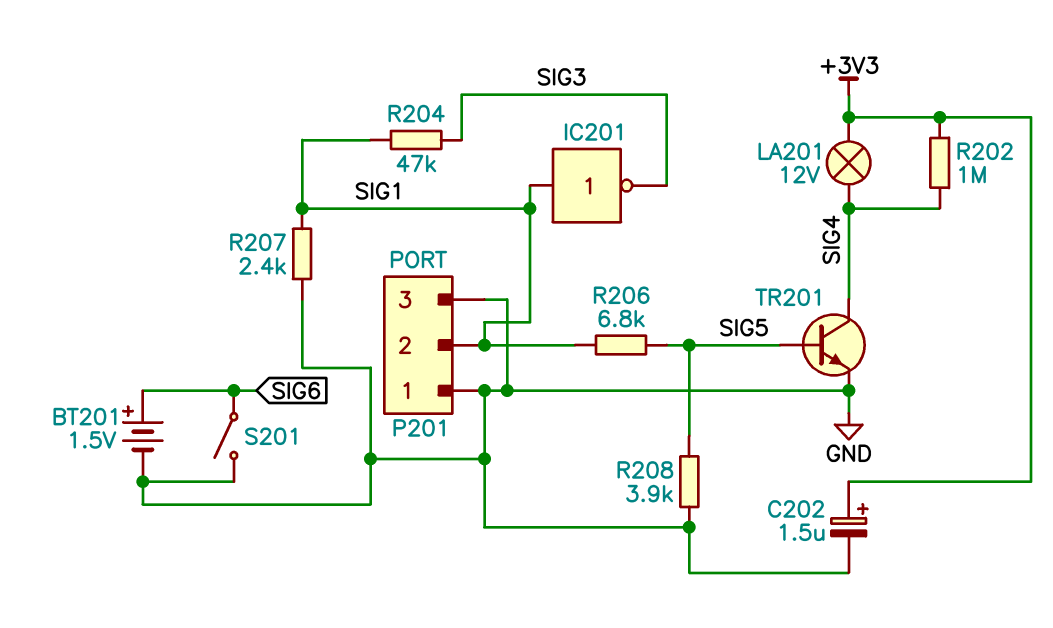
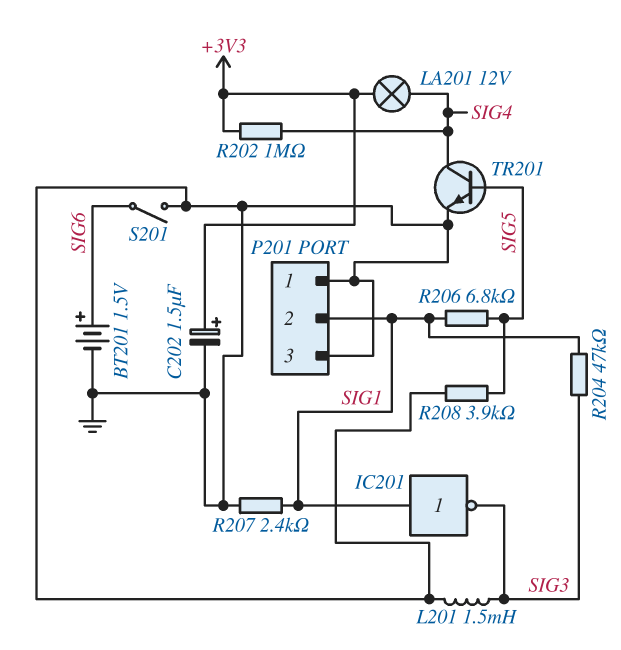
L201: none -> 1.5mH (GND, SIG3)

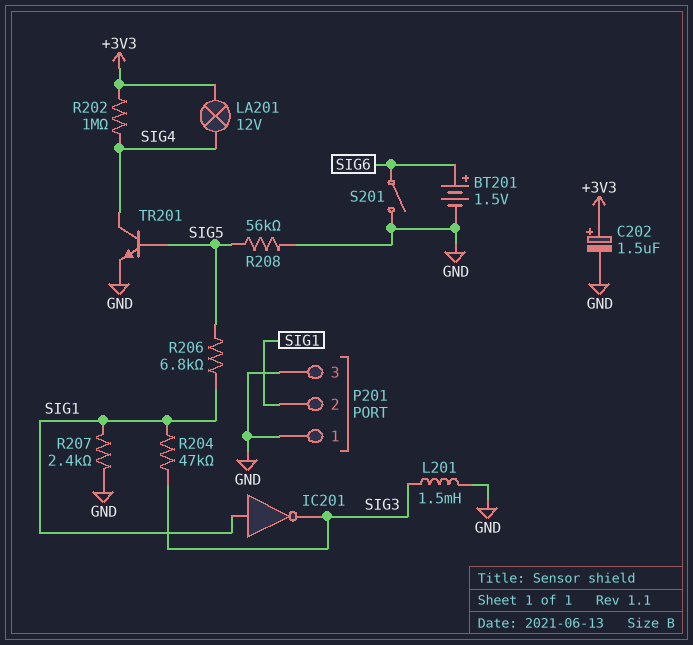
R208: 3.9k (GND, SIG5) -> 56k (GND, SIG5)

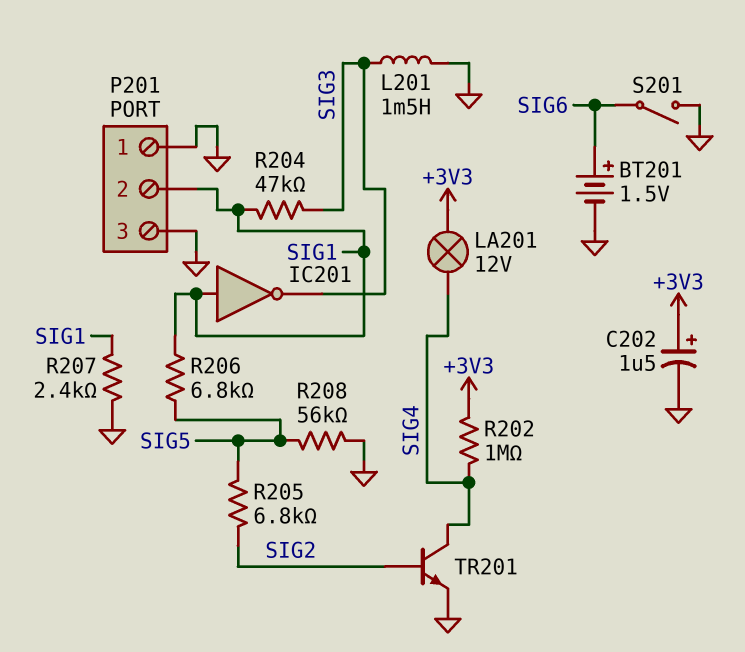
R205: none -> 6.8k (SIG2, SIG5)
TR201: NPN (B SIG5, C SIG4, E GND) -> NPN (B SIG2, C SIG4, E GND)

